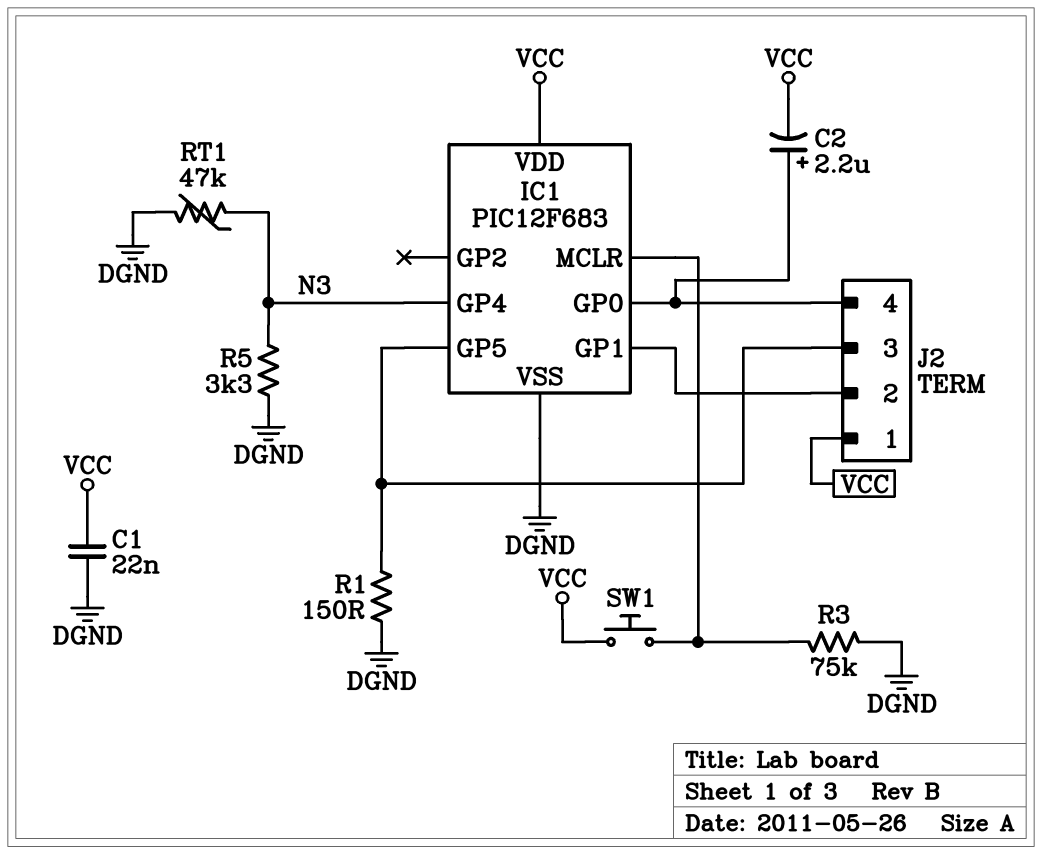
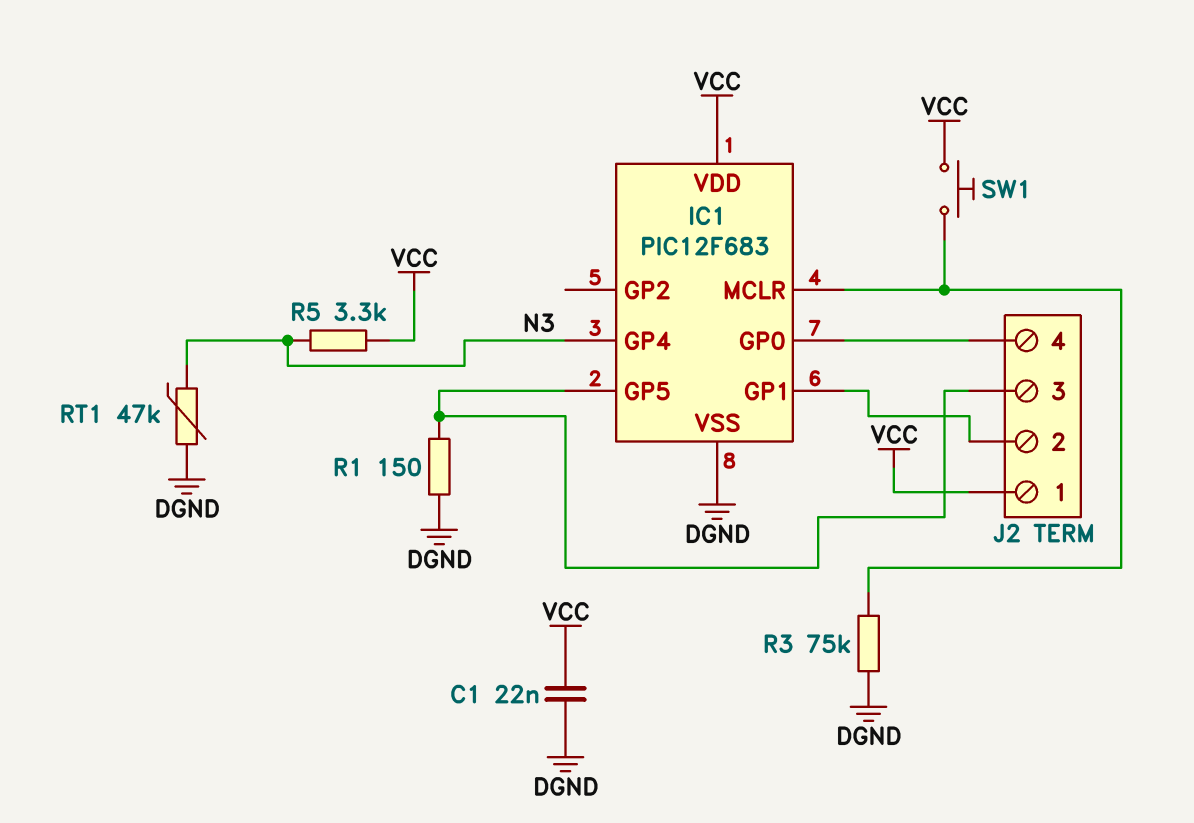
C2: 2.2uF (plus IC1/GP0, minus VCC) -> none
R5: 3.3k (DGND, N3) -> 3.3k (N3, VCC)

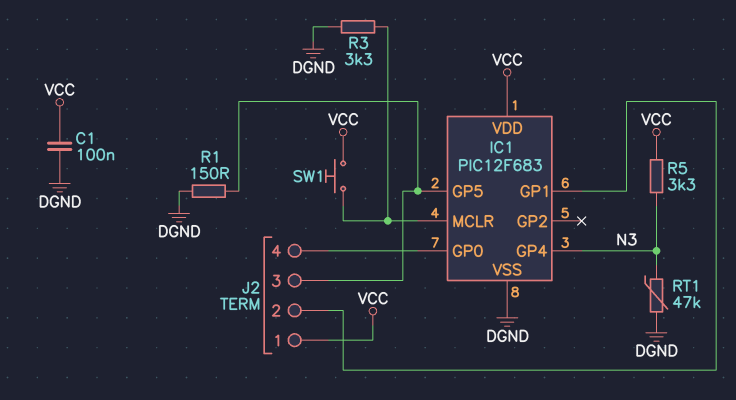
C1: 22nF (DGND, VCC) -> 100nF (DGND, VCC)
R3: 75k (DGND, IC1/MCLR) -> 3.3k (DGND, IC1/MCLR)

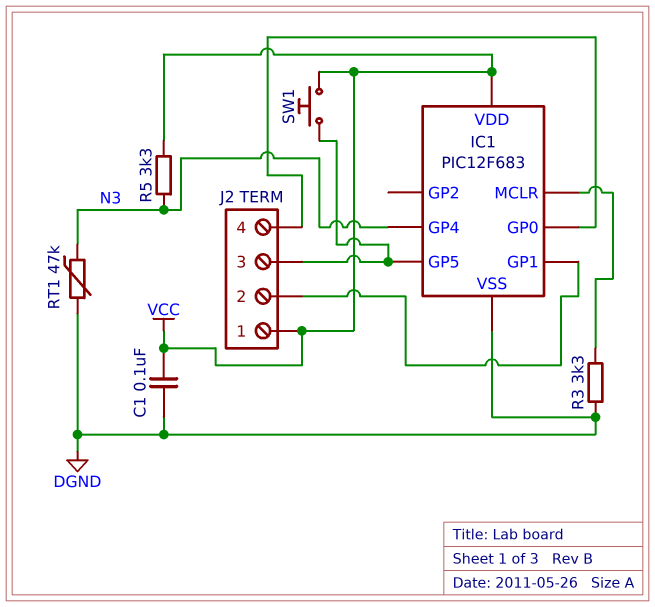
R1: 150 (DGND, IC1/GP5) -> none
SW1: button (IC1/MCLR, VCC) -> button (IC1/GP5, VCC)

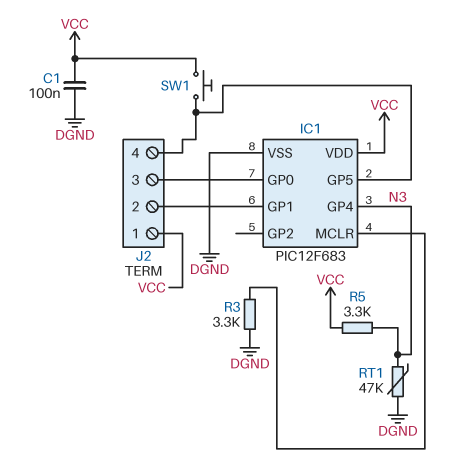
J2 pin 3: IC1/GP5 -> IC1/GP0
J2 pin 4: IC1/GP0 -> IC1/GP5

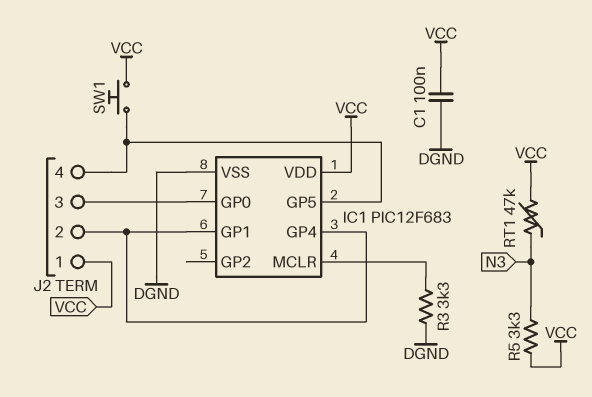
IC1 pin GP4: N3 -> IC1/GP1
RT1: 47k (DGND, N3) -> 47k (N3, VCC)

